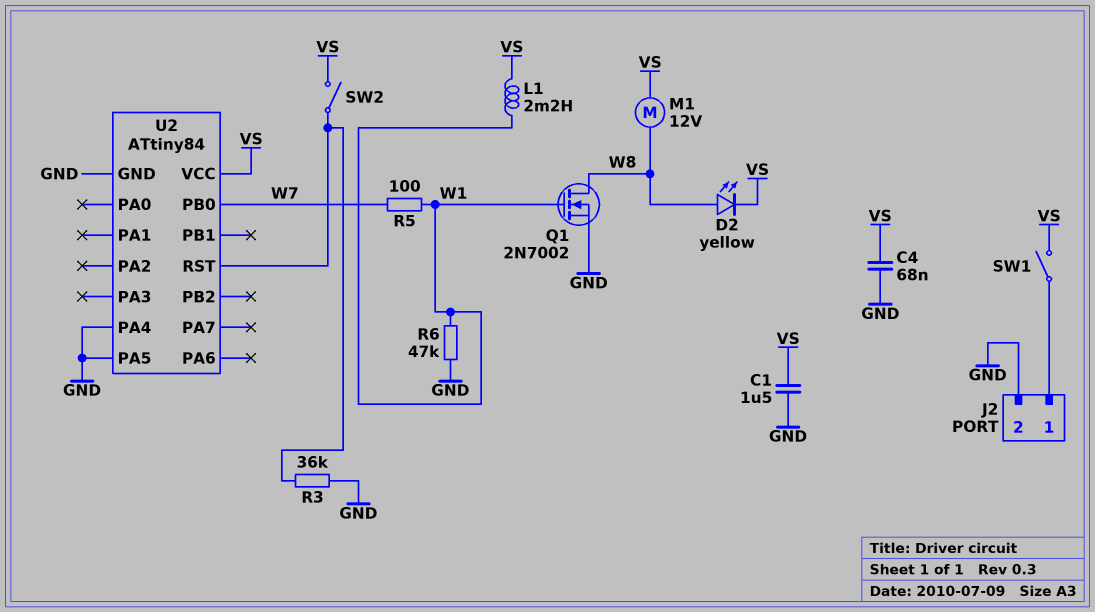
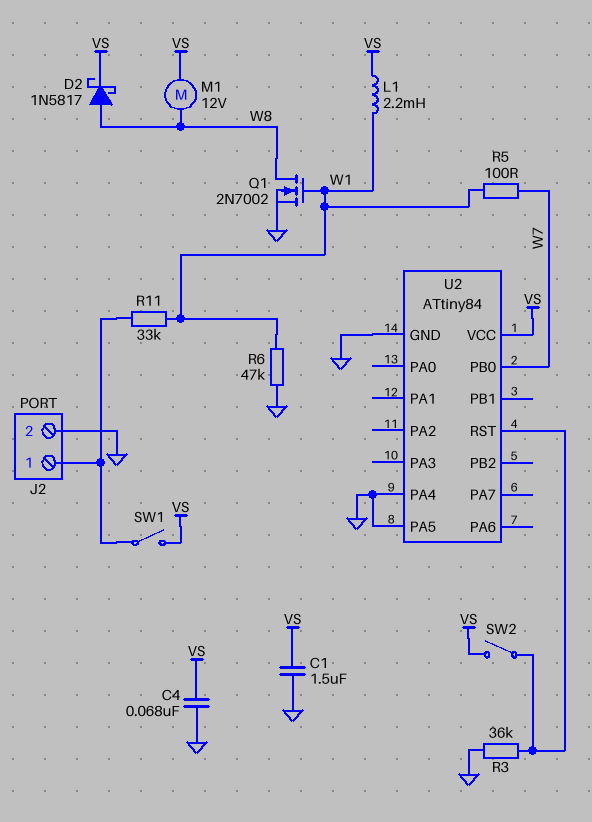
D2: LED yellow (A W8, K VS) -> schottky 1N5817 (A W8, K VS)
R11: none -> 33k (J2/1, W1)

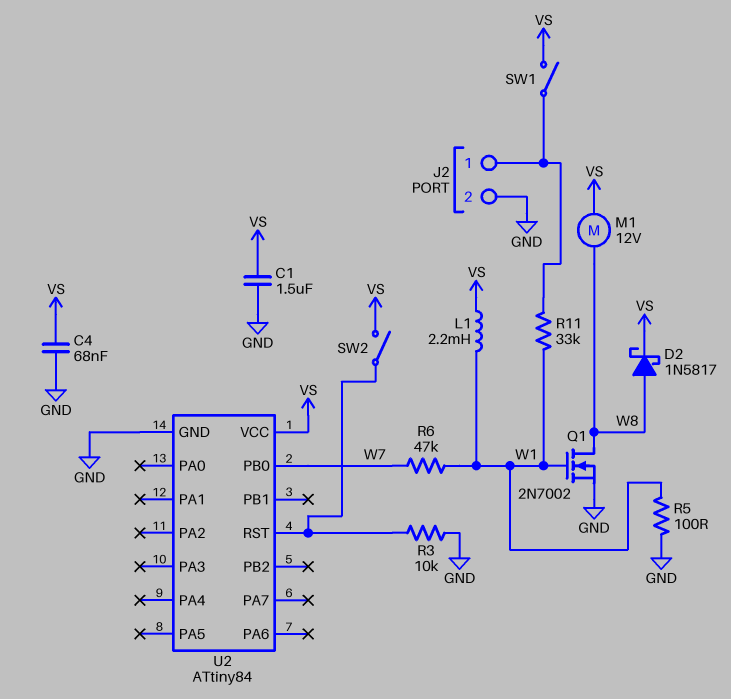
R3: 36k (GND, U2/RST) -> 10k (GND, U2/RST)
R5: 100 (W1, W7) -> 100 (GND, W1)
R6: 47k (GND, W1) -> 47k (W1, W7)
U2 pin PA4: GND -> none
U2 pin PA5: GND -> none

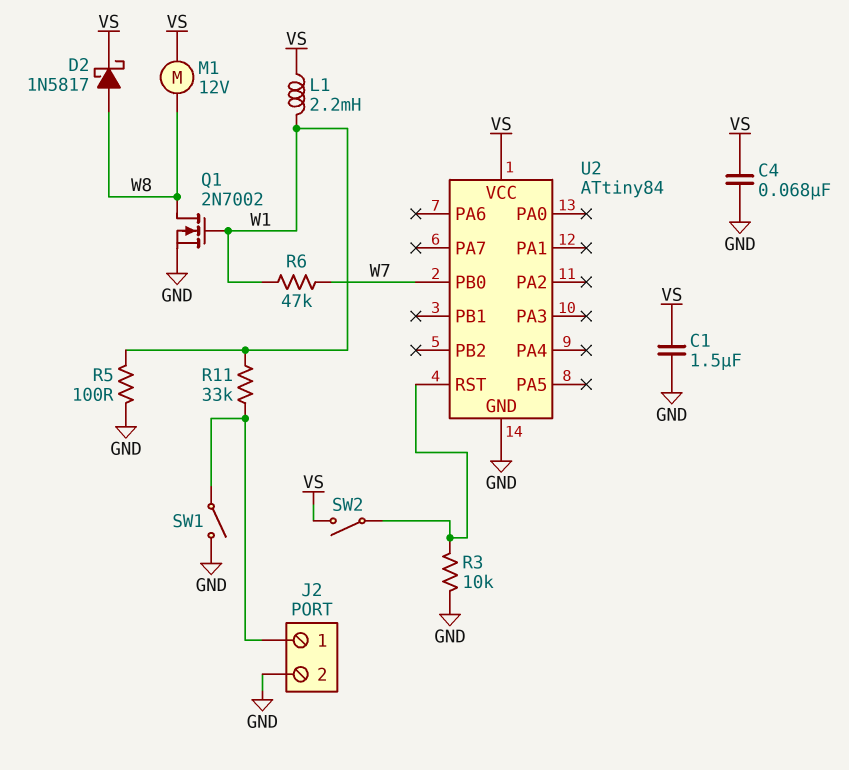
SW1: switch (J2/1, VS) -> switch (GND, J2/1)

